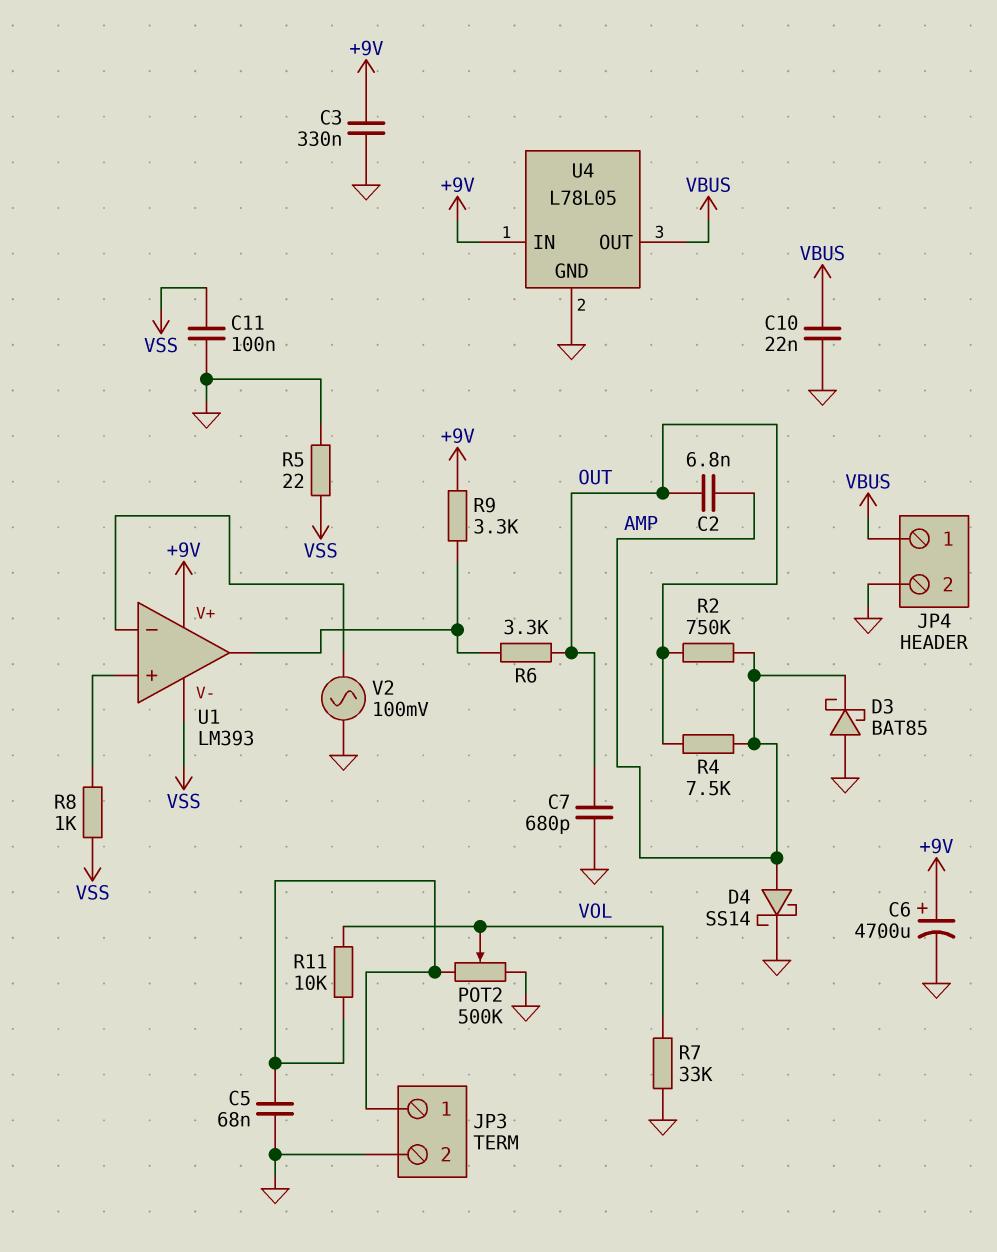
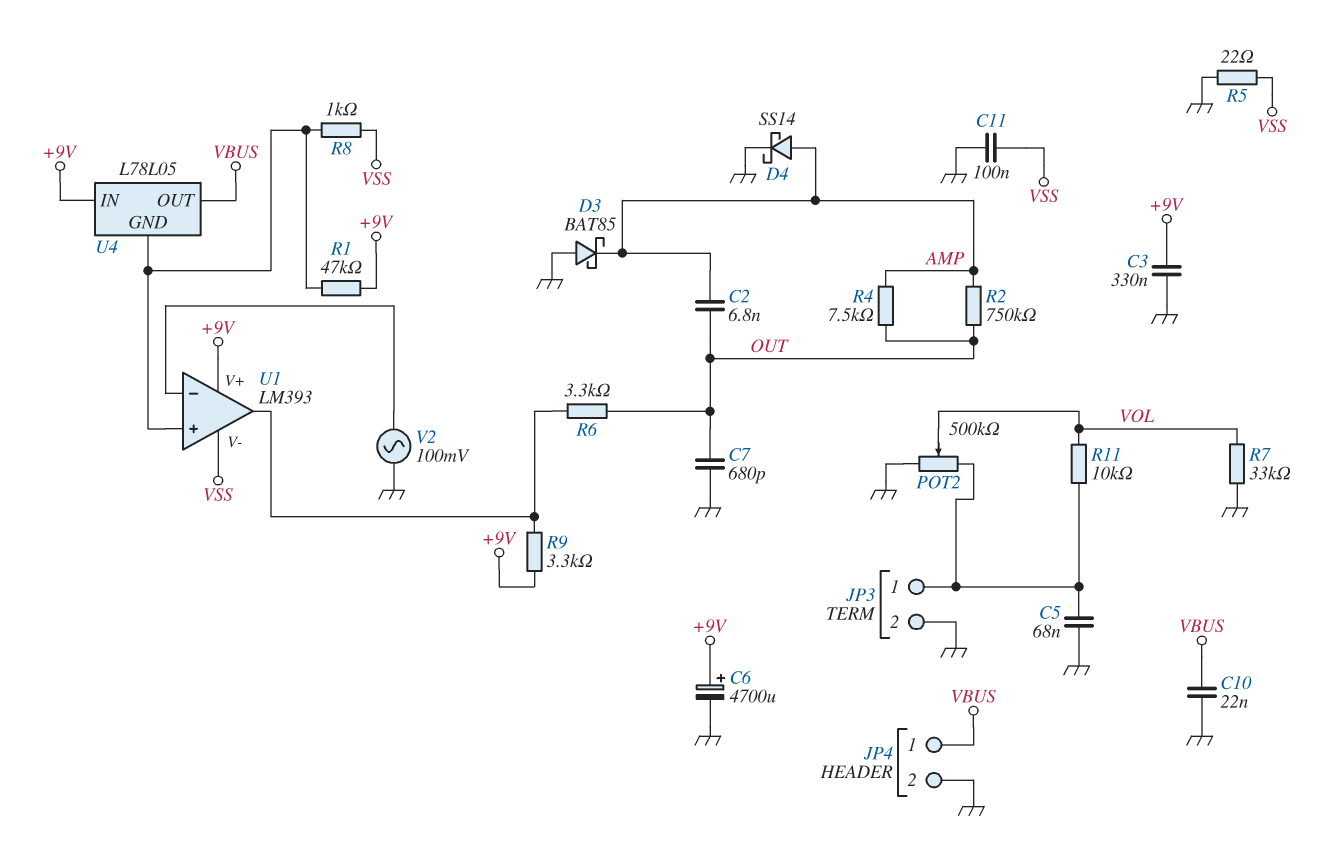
R1: none -> 47k (+9V, U1/in+)
U4 pin GND: GND -> U1/in+

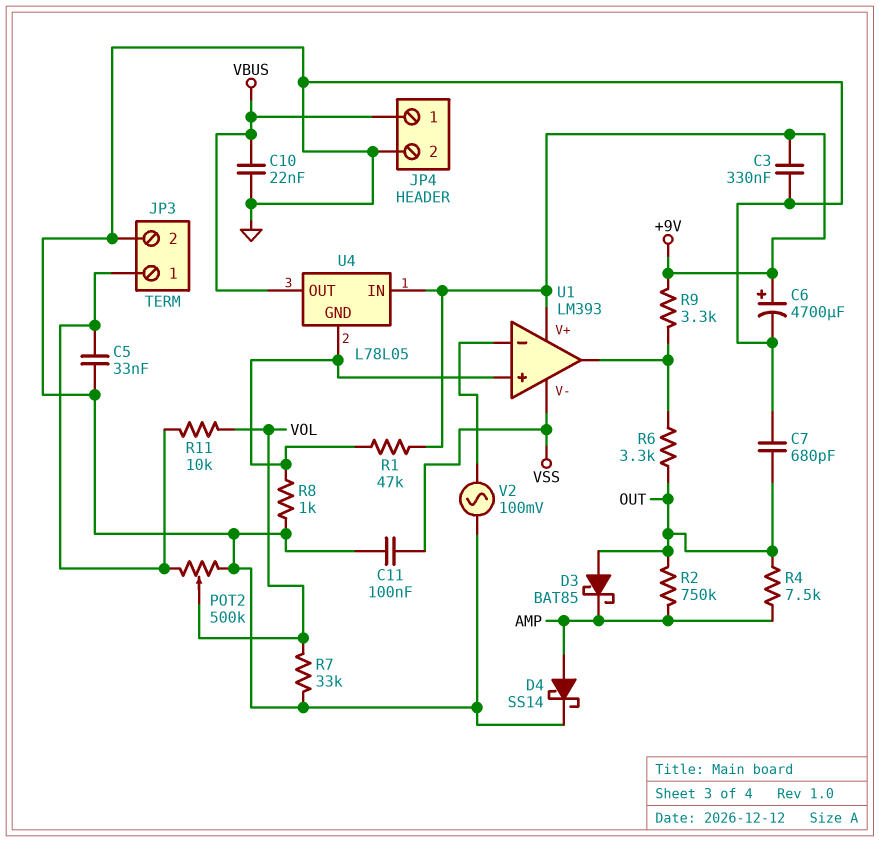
C2: 6.8nF (AMP, OUT) -> none
C5: 68nF (GND, JP3/1) -> 33nF (GND, JP3/1)
D3: schottky BAT85 (A GND, K AMP) -> schottky BAT85 (A OUT, K AMP)
R5: 22 (GND, VSS) -> none
R8: 1k (U1/in+, VSS) -> 1k (GND, U1/in+)

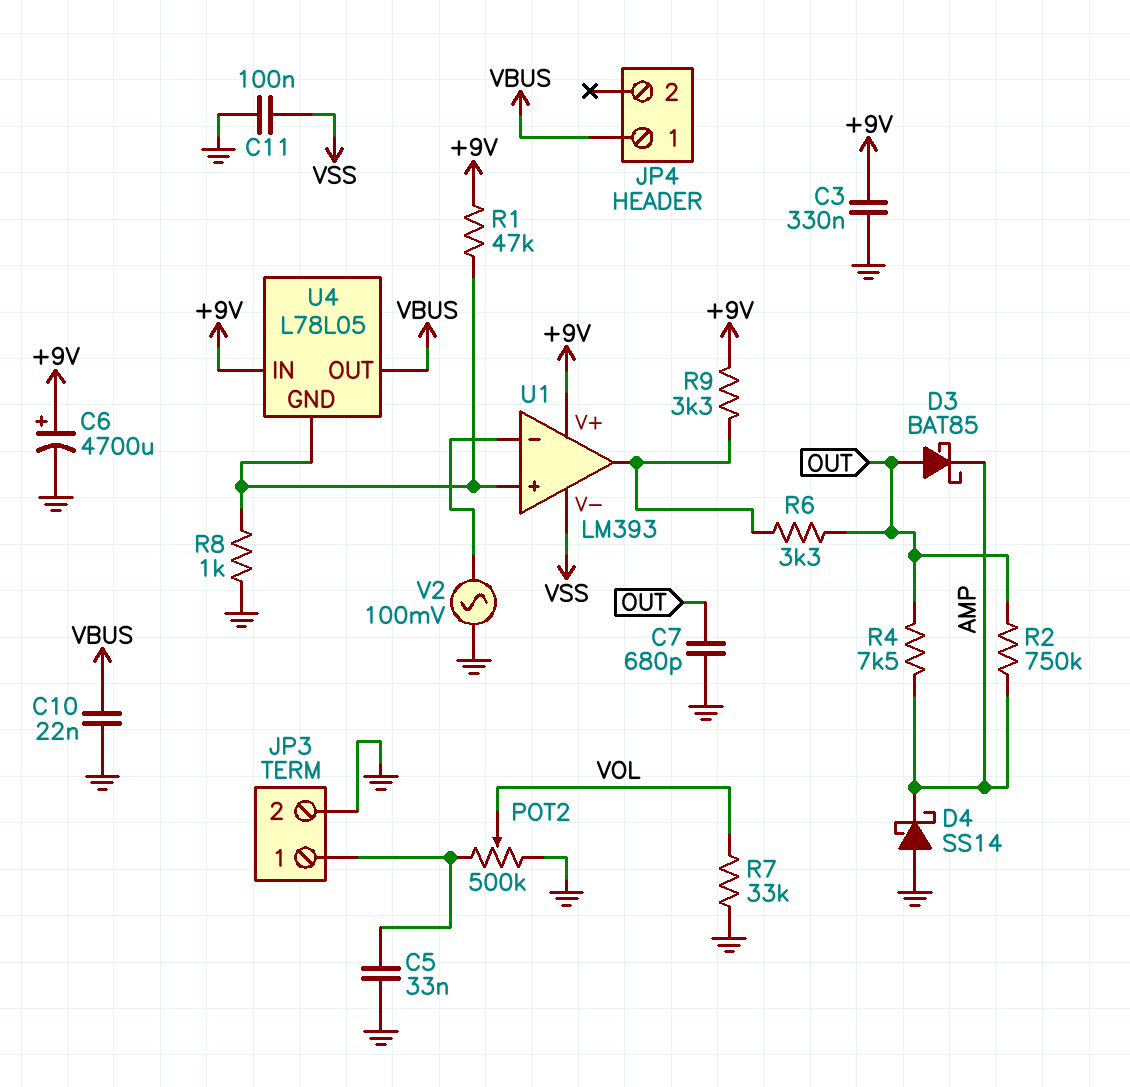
D4: schottky SS14 (A AMP, K GND) -> schottky SS14 (A GND, K AMP)
JP4 pin 2: GND -> none
R11: 10k (JP3/1, VOL) -> none

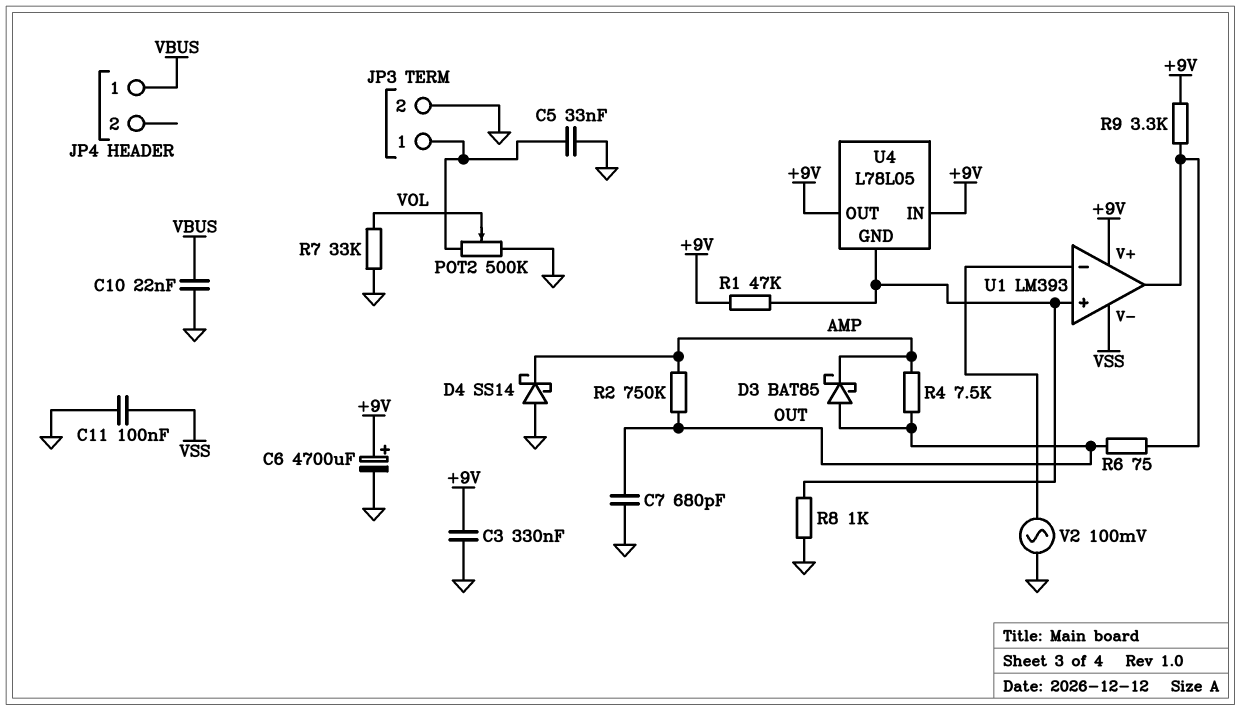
R6: 3.3k (OUT, U1/out) -> 75 (OUT, U1/out)
U4 pin OUT: VBUS -> +9V

